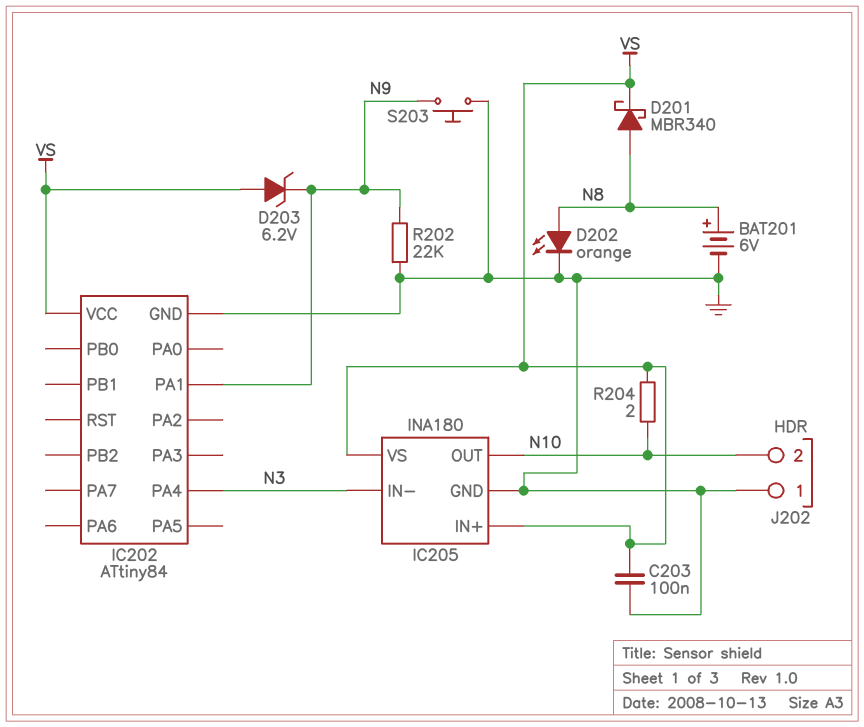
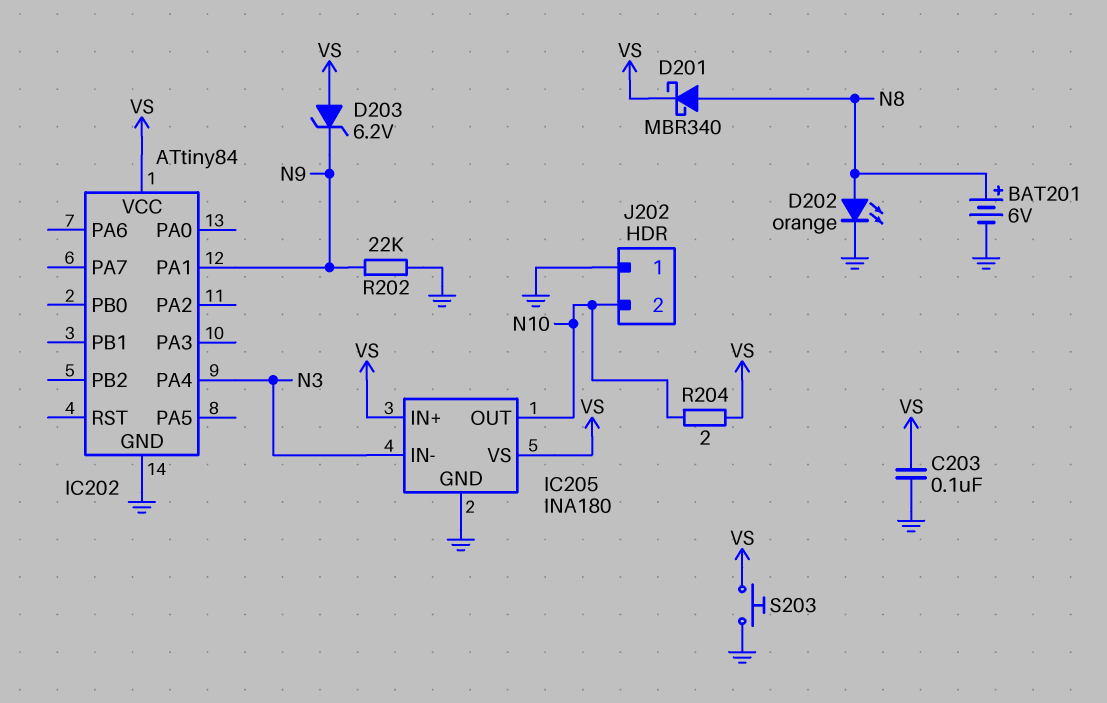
S203: button (GND, N9) -> button (GND, VS)

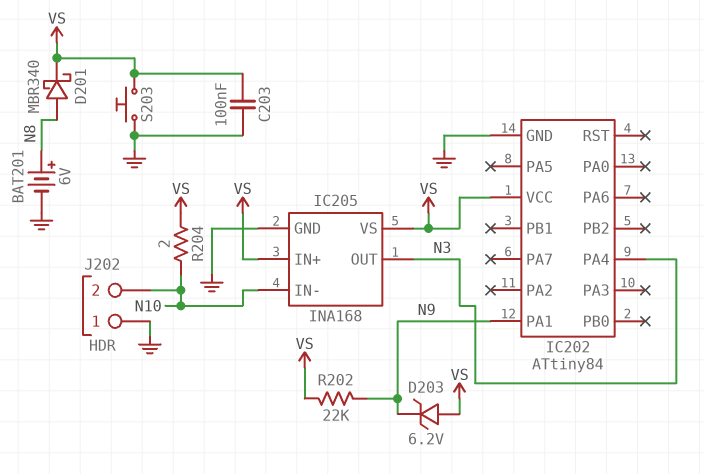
D202: LED orange (A N8, K GND) -> none
IC205: INA180 -> INA168
IC205 pin IN-: N3 -> N10
IC205 pin OUT: N10 -> N3
R202: 22k (GND, N9) -> 22k (N9, VS)

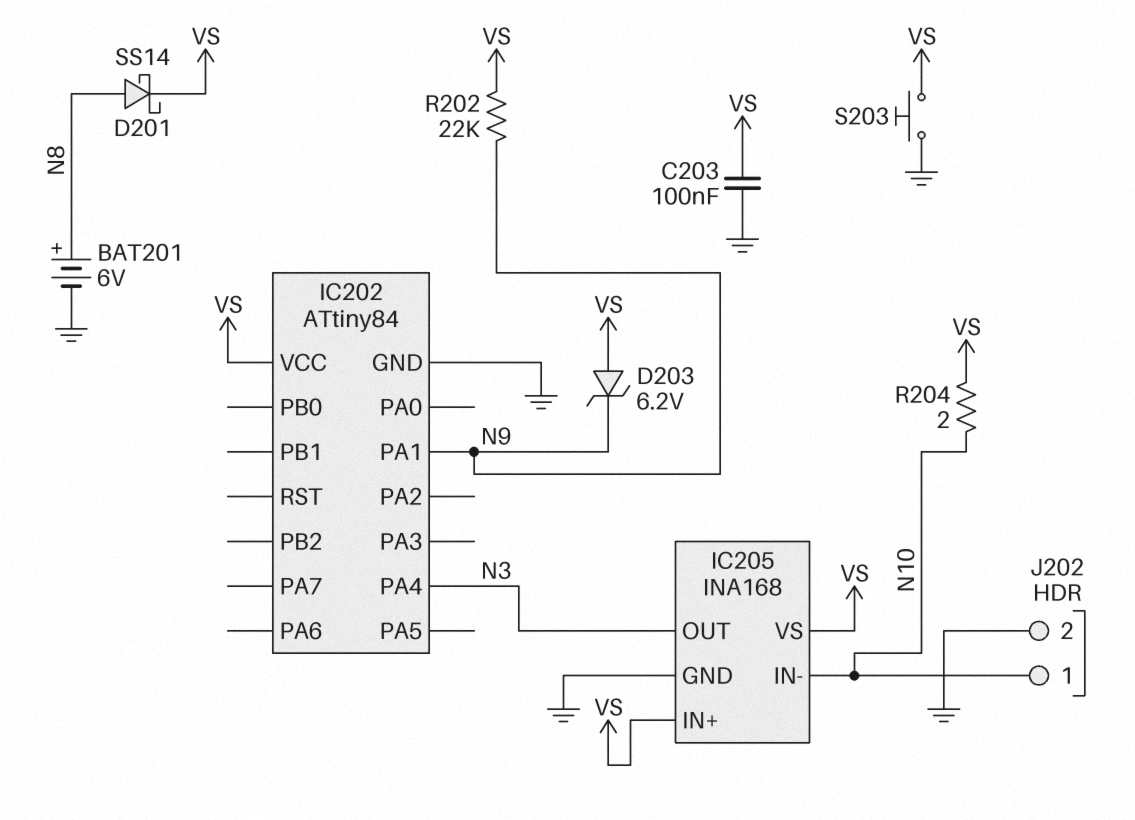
D201: schottky MBR340 (A N8, K VS) -> schottky SS14 (A N8, K VS)
J202 pin 1: GND -> N10
J202 pin 2: N10 -> GND

